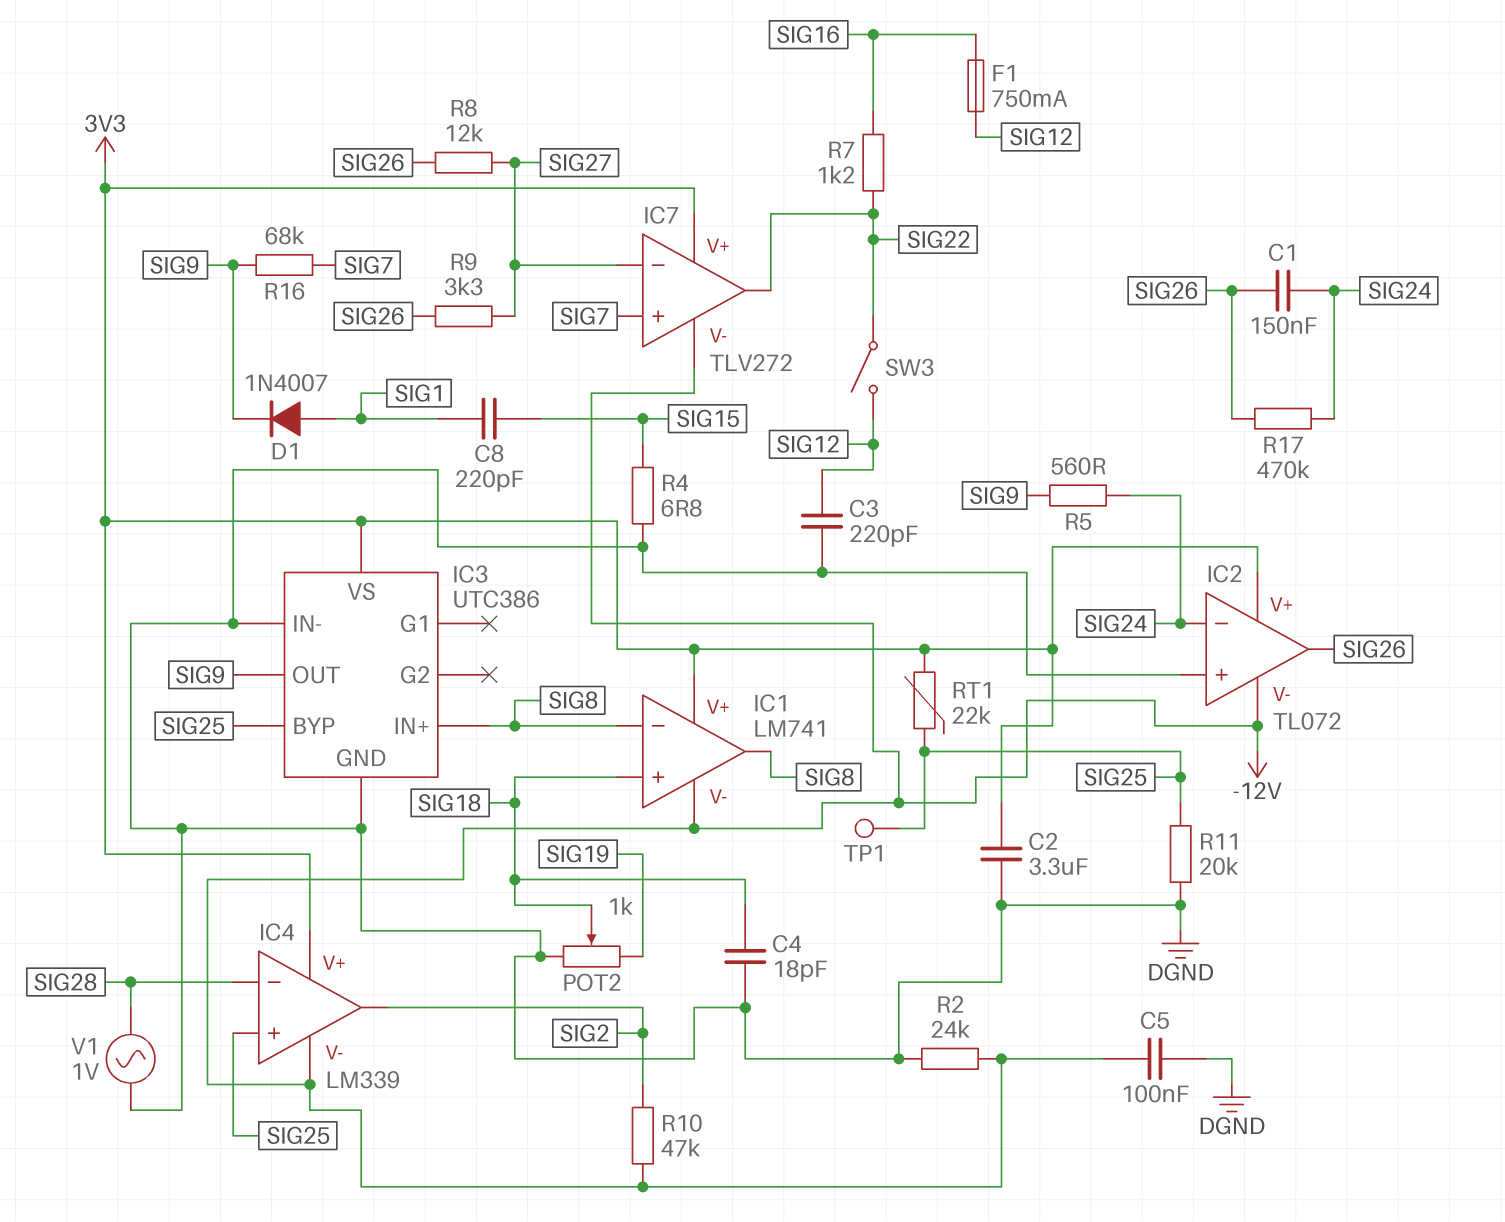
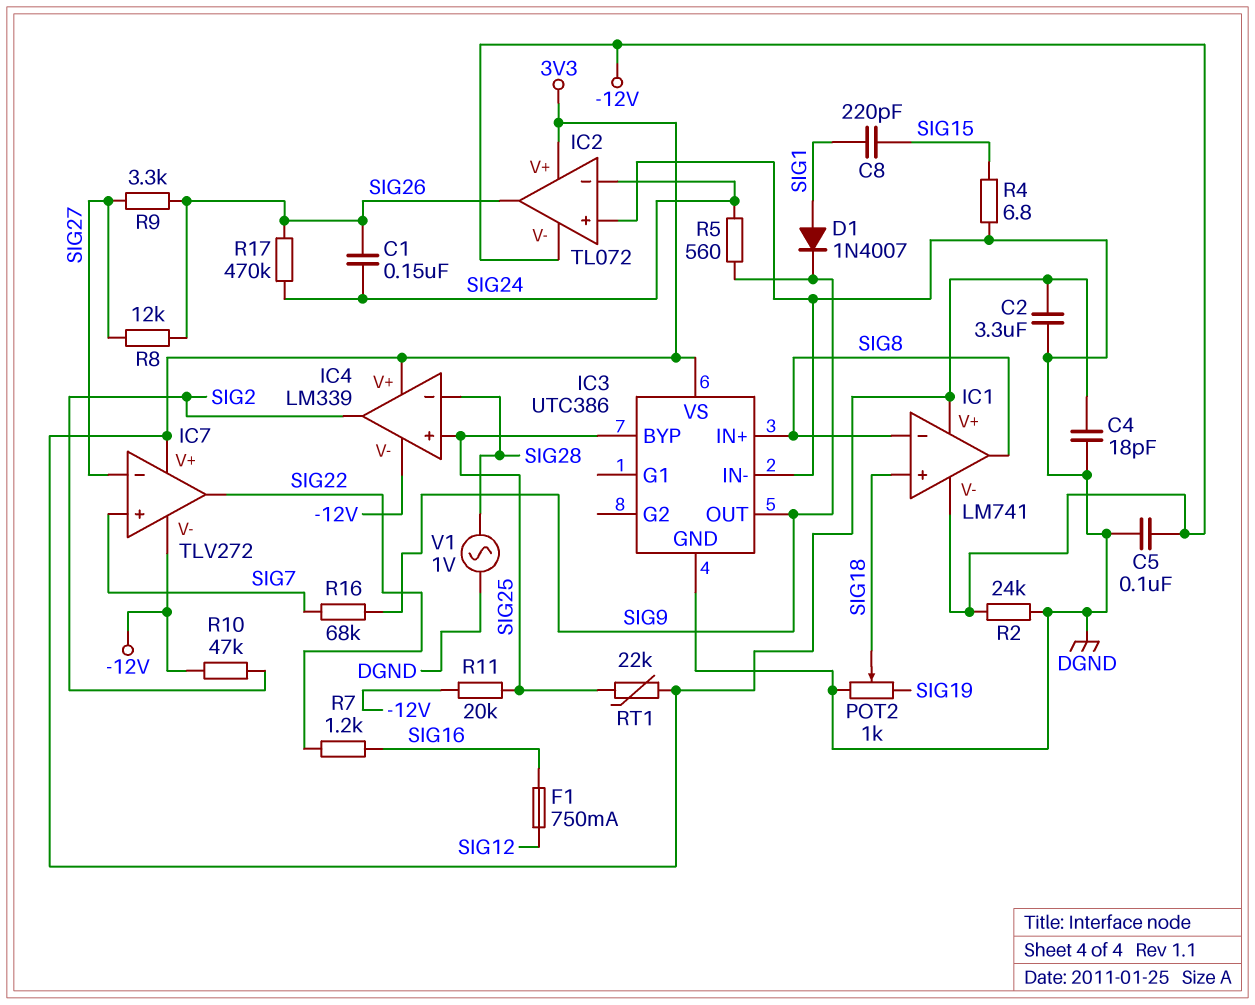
C3: 220pF (DGND, SIG12) -> none
C4: 18pF (DGND, SIG18) -> 18pF (3V3, DGND)
R11: 20k (DGND, SIG25) -> 20k (-12V, SIG25)
SW3: switch (SIG12, SIG22) -> none
TP1: test point (SIG25) -> none

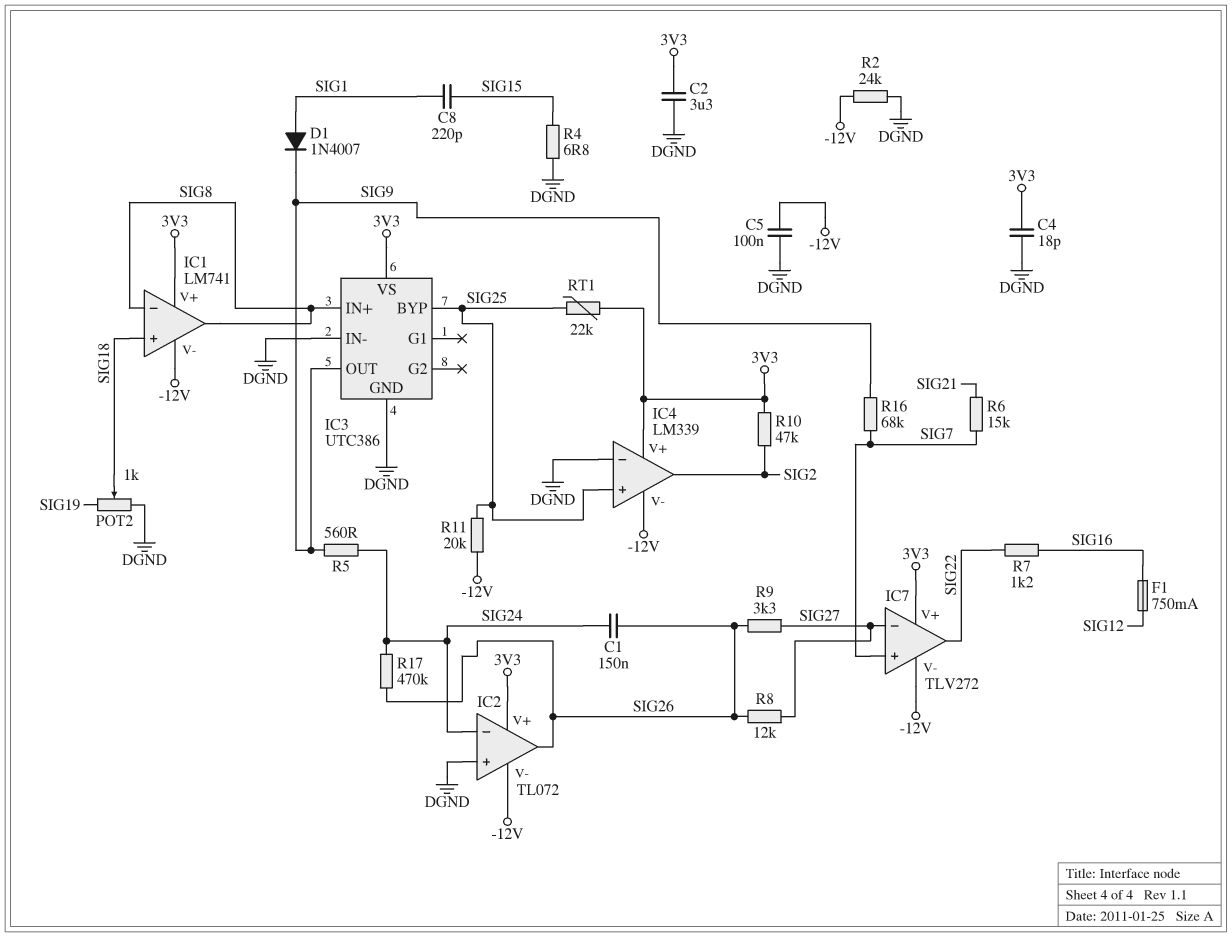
IC4 pin in-: SIG28 -> DGND
R6: none -> 15k (SIG7, SIG21)
R10: 47k (-12V, SIG2) -> 47k (3V3, SIG2)
V1: AC 1V (DGND, SIG28) -> none

